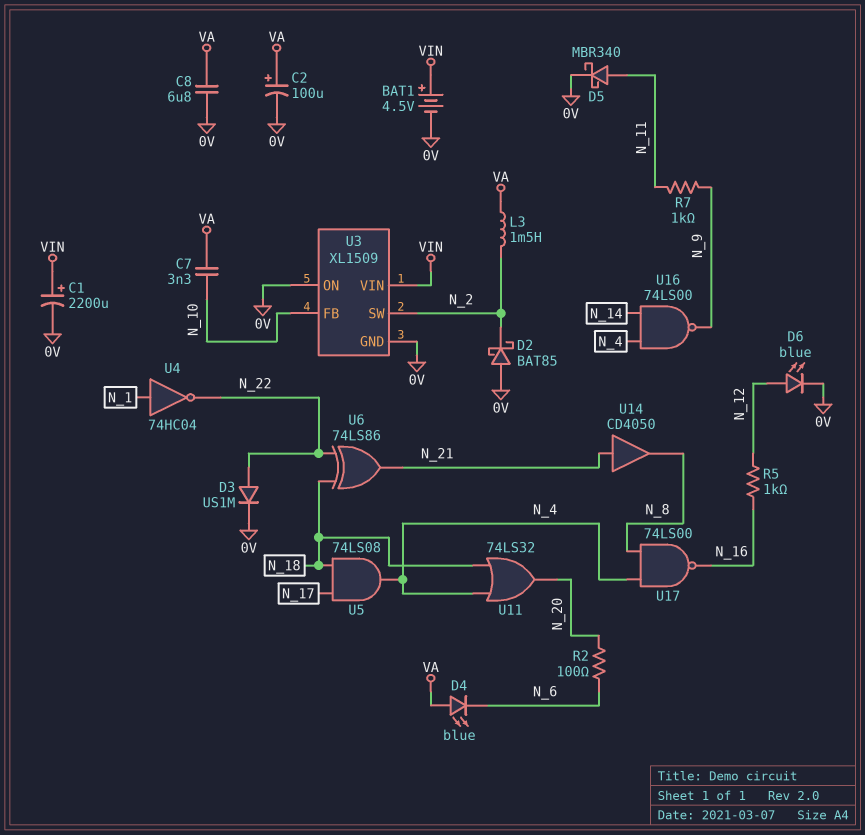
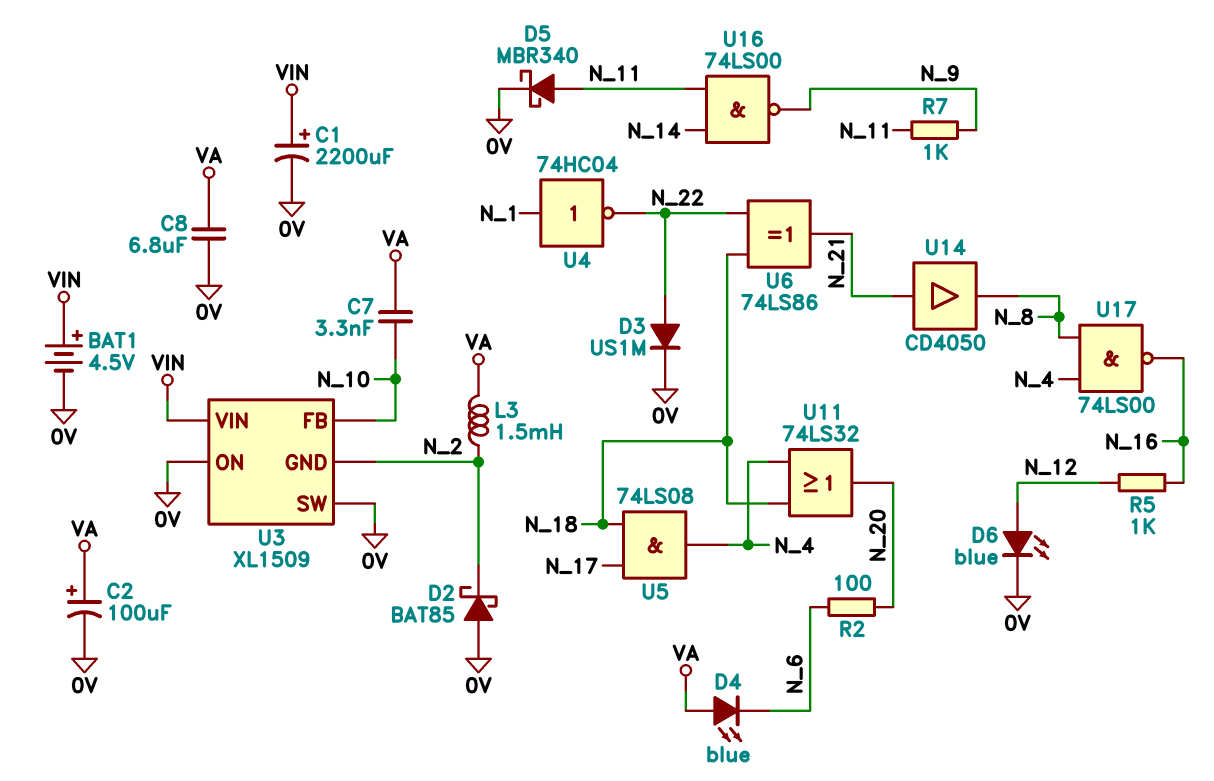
U3 pin GND: 0V -> N_2
U3 pin SW: N_2 -> 0V
U16: NAND 74LS00 (in N_4, in N_14, out N_9) -> NAND 74LS00 (in N_11, in N_14, out N_9)

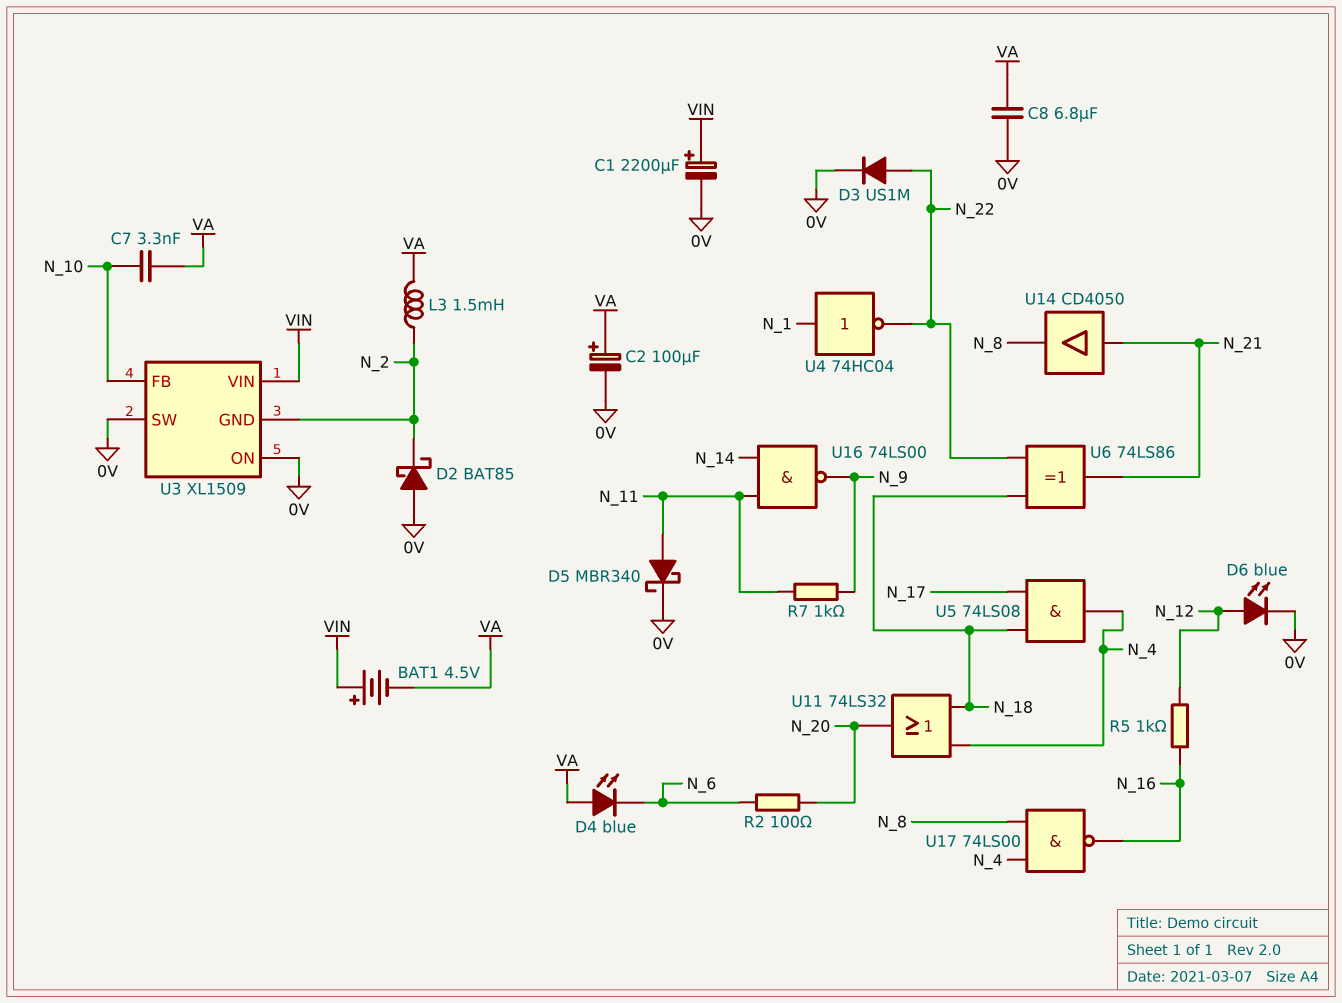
BAT1: 4.5V (plus VIN, minus 0V) -> 4.5V (plus VIN, minus VA)

